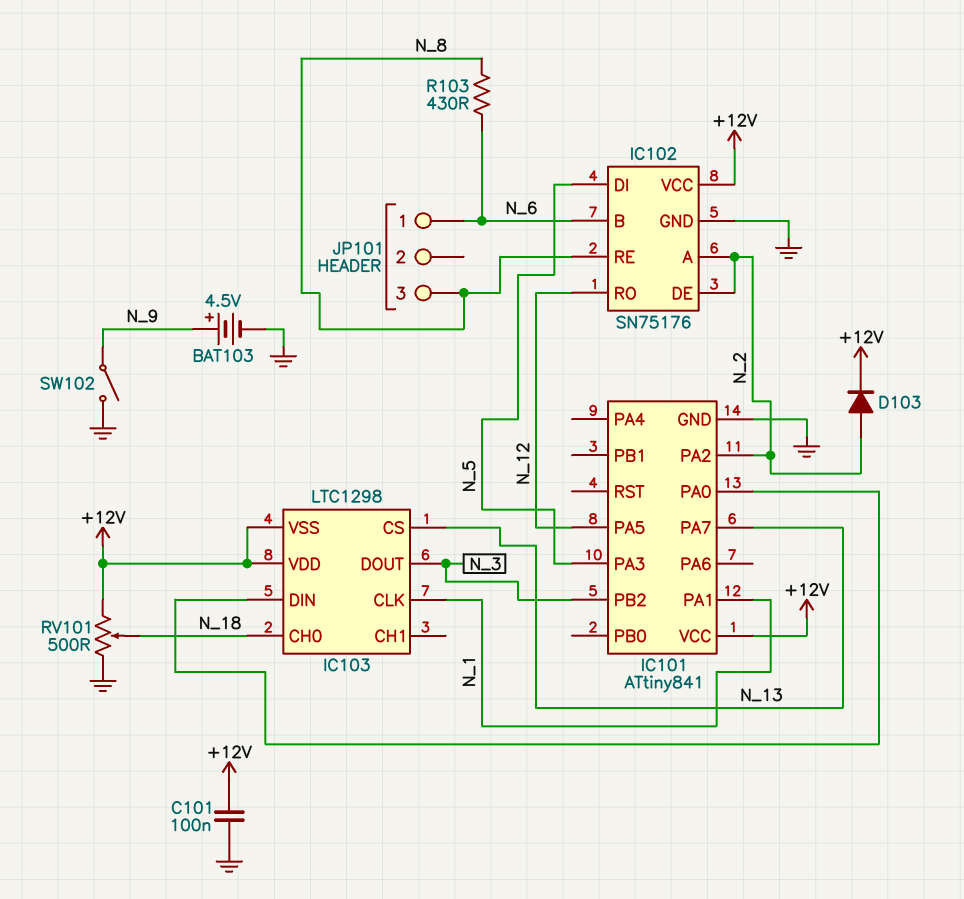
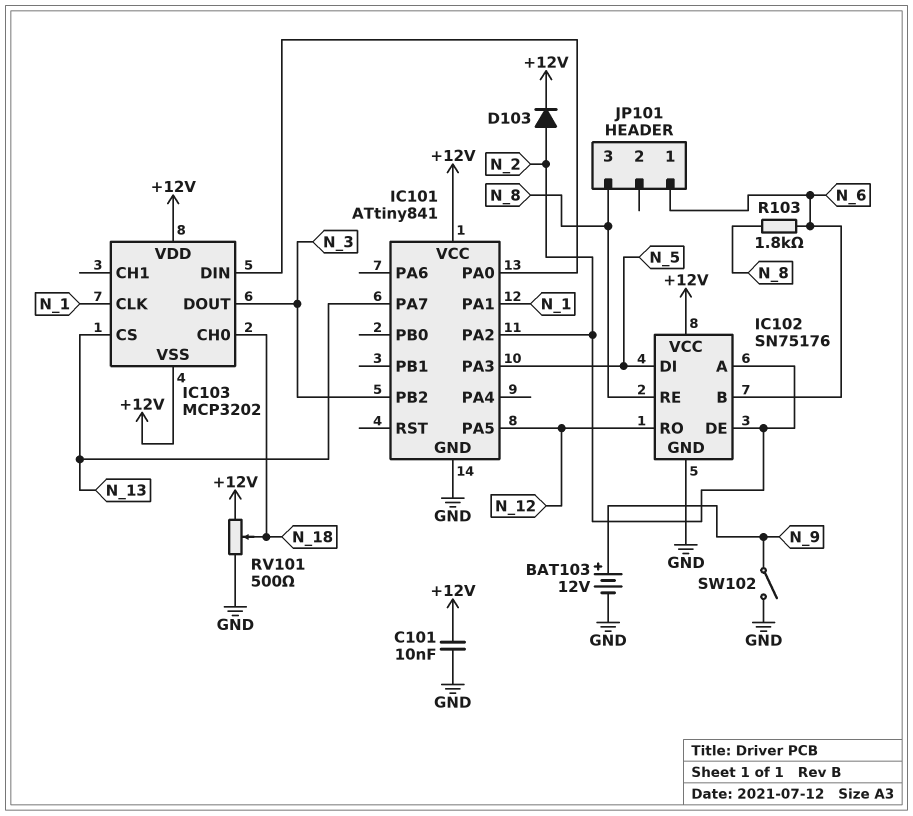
BAT103: 4.5V (plus N_9, minus GND) -> 12V (plus N_9, minus GND)
C101: 100nF (+12V, GND) -> 10nF (+12V, GND)
IC103: LTC1298 -> MCP3202
R103: 430 (N_6, N_8) -> 1.8k (N_6, N_8)

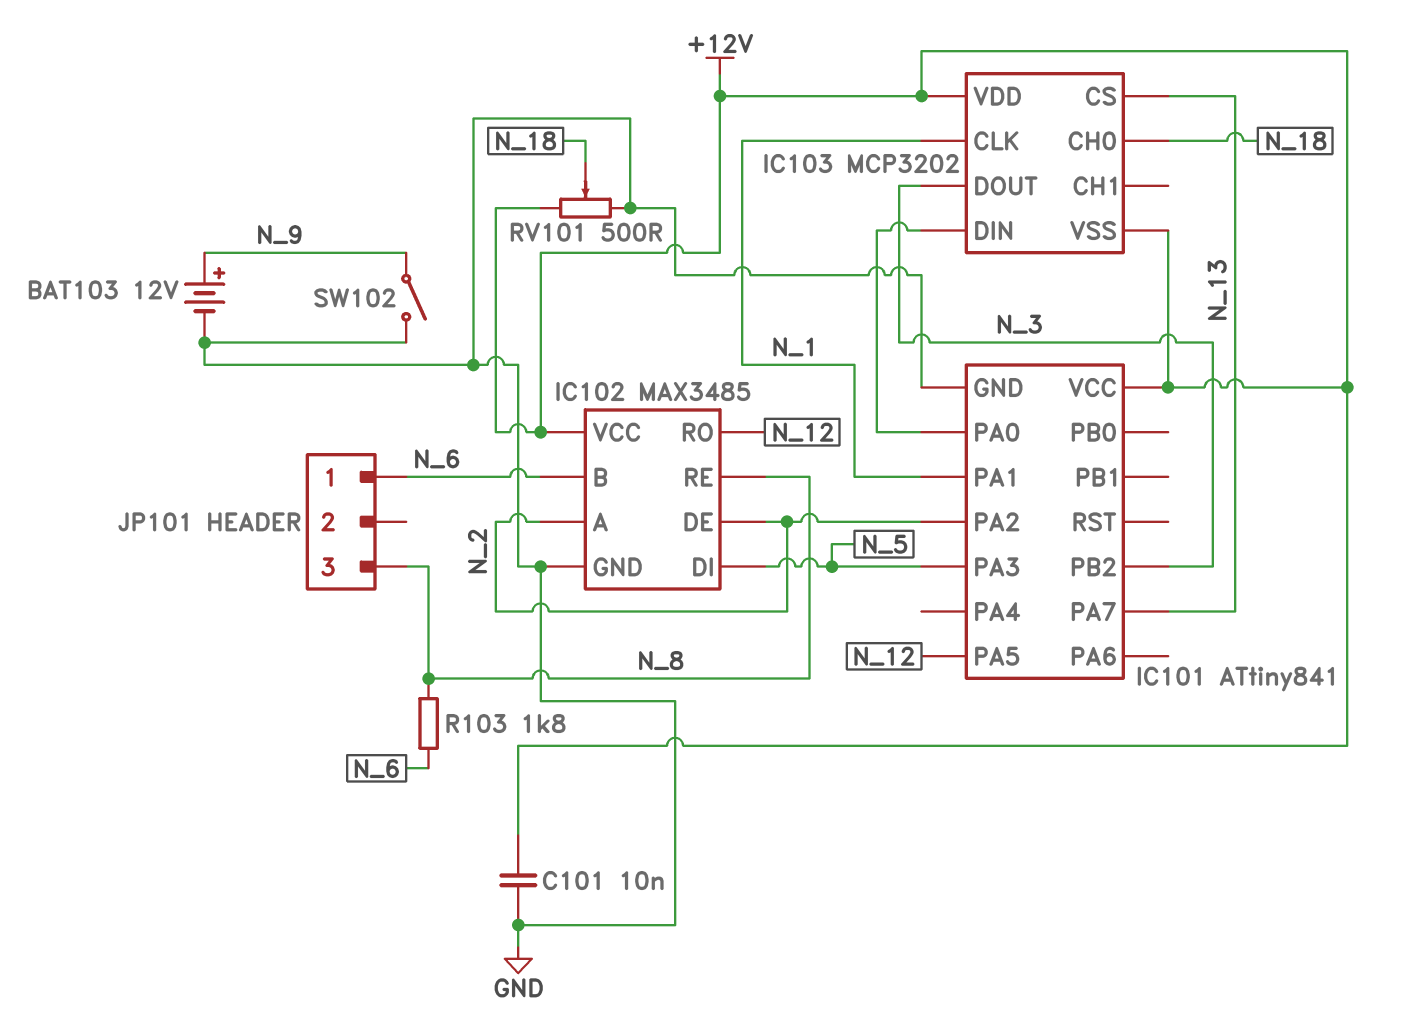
D103: diode (A N_2, K +12V) -> none
IC102: SN75176 -> MAX3485

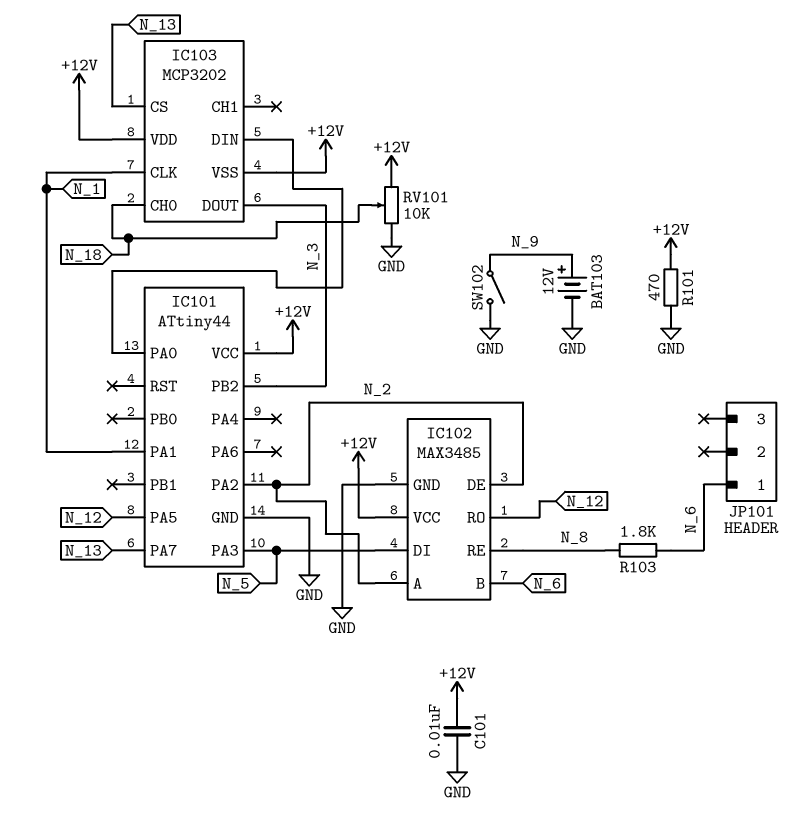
IC101: ATtiny841 -> ATtiny44
JP101 pin 3: N_8 -> none
R101: none -> 470 (+12V, GND)
RV101: 500 (+12V, GND, wiper N_18) -> 10k (+12V, GND, wiper N_18)

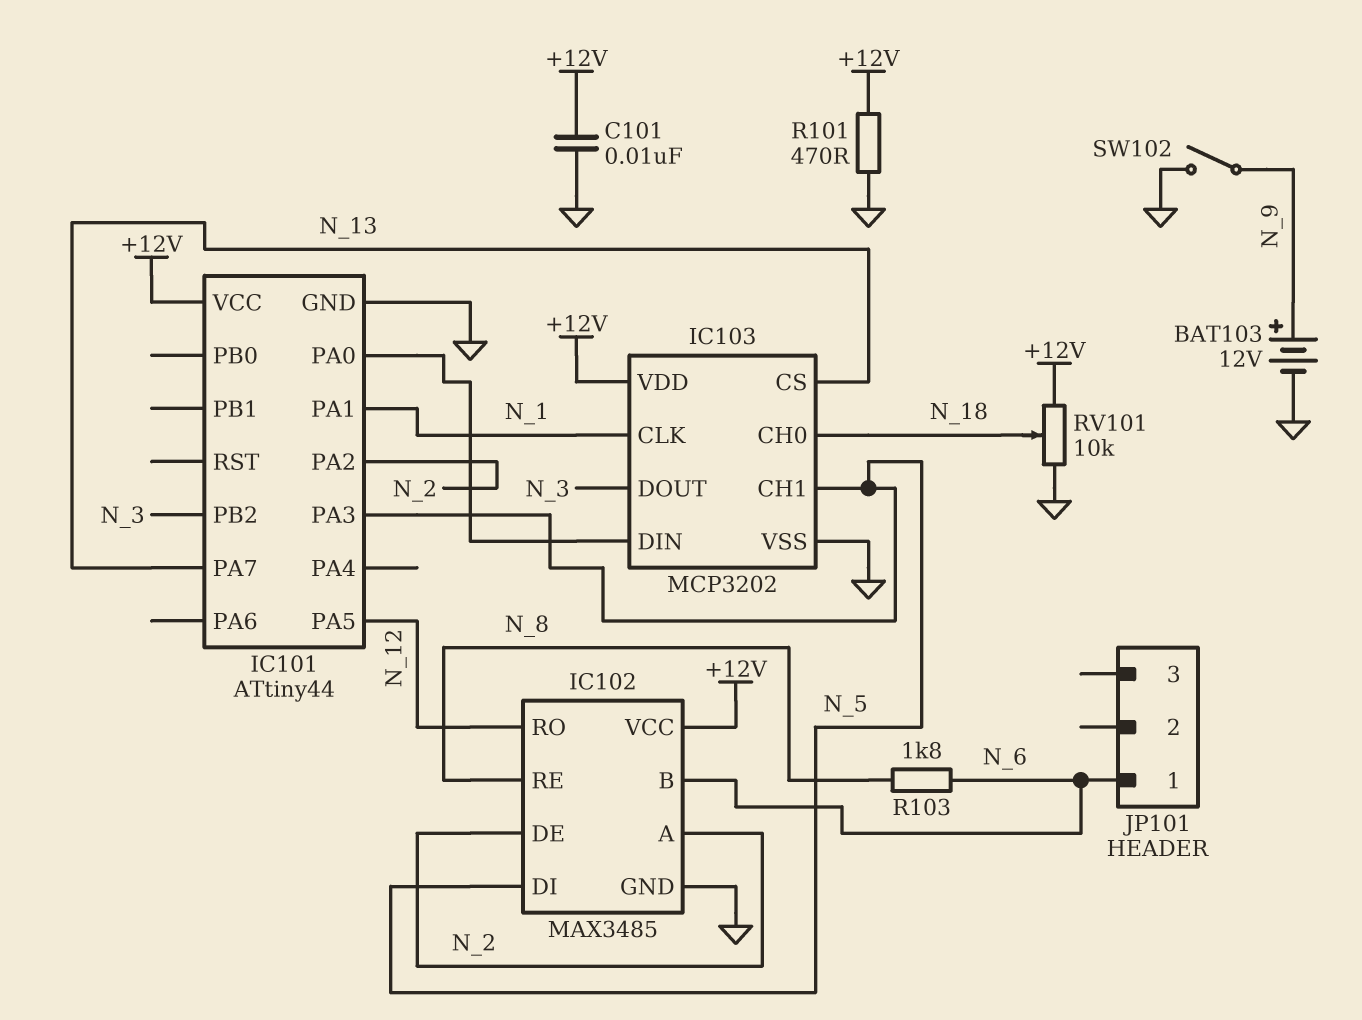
IC103 pin CH1: none -> N_5
IC103 pin VSS: +12V -> GND

